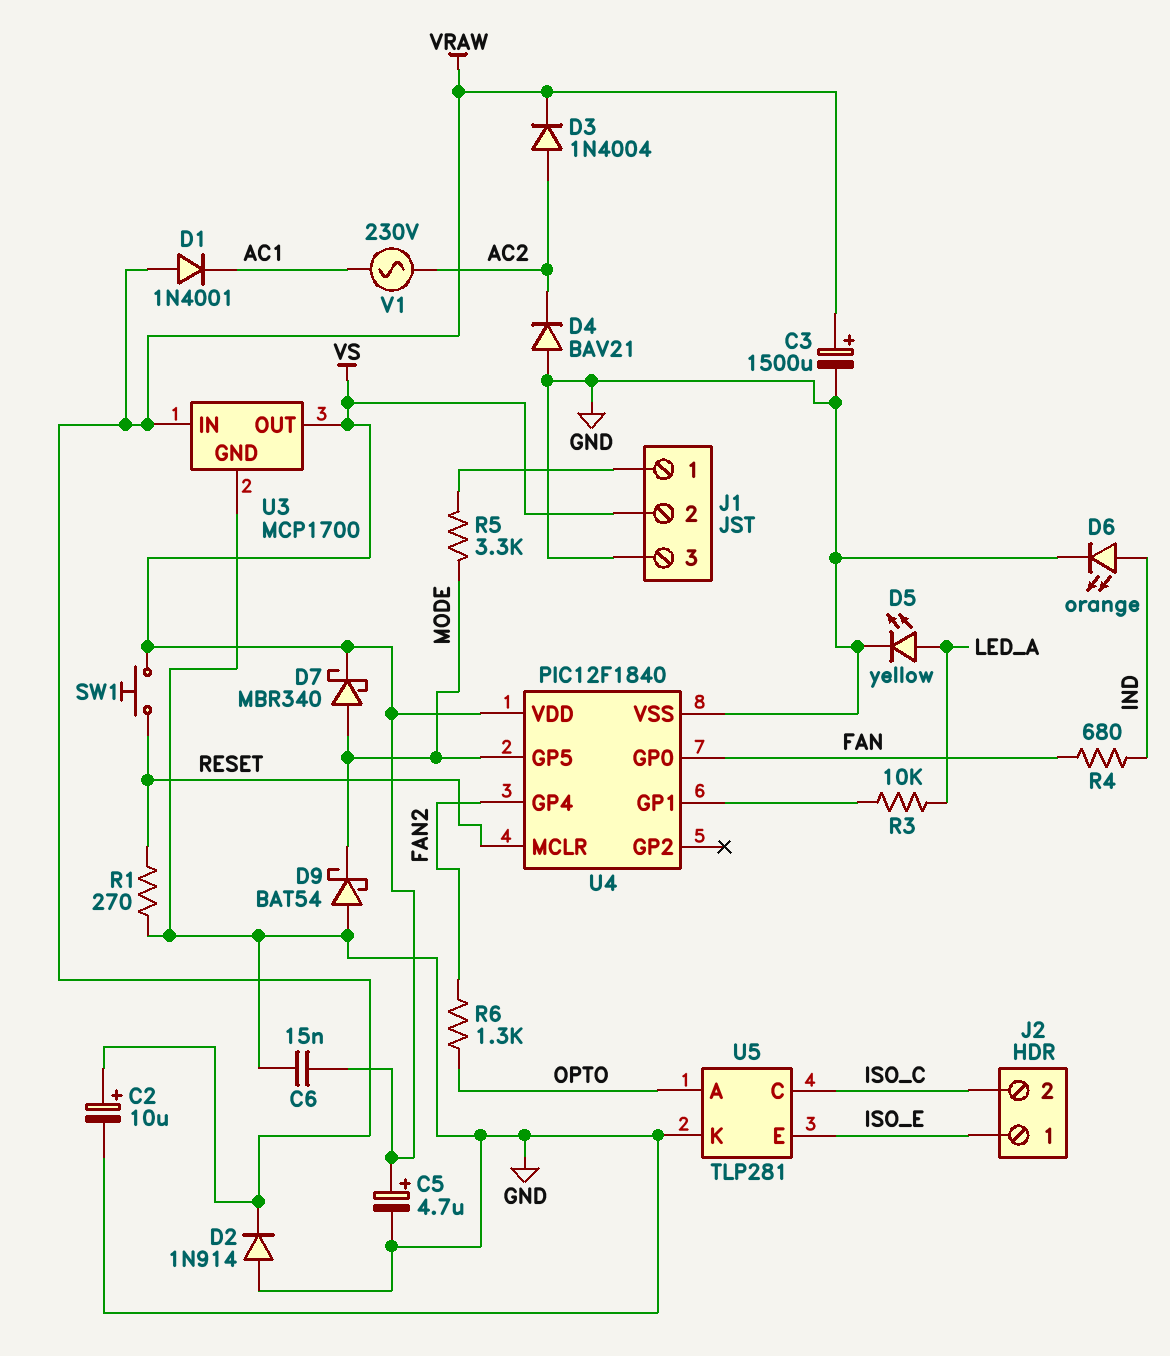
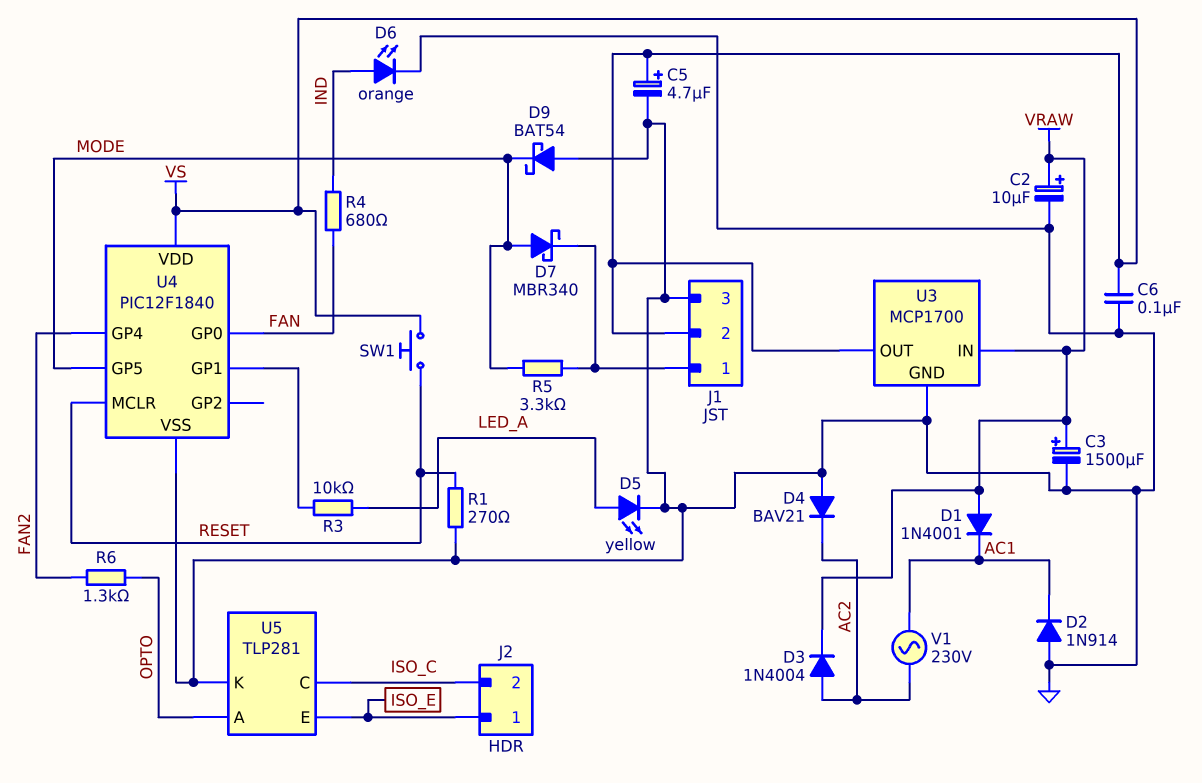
C6: 15nF (GND, VS) -> 100nF (GND, VS)
D2: diode 1N914 (A GND, K VRAW) -> diode 1N914 (A GND, K AC1)
D7: schottky MBR340 (A MODE, K VS) -> schottky MBR340 (A MODE, K J1/1)

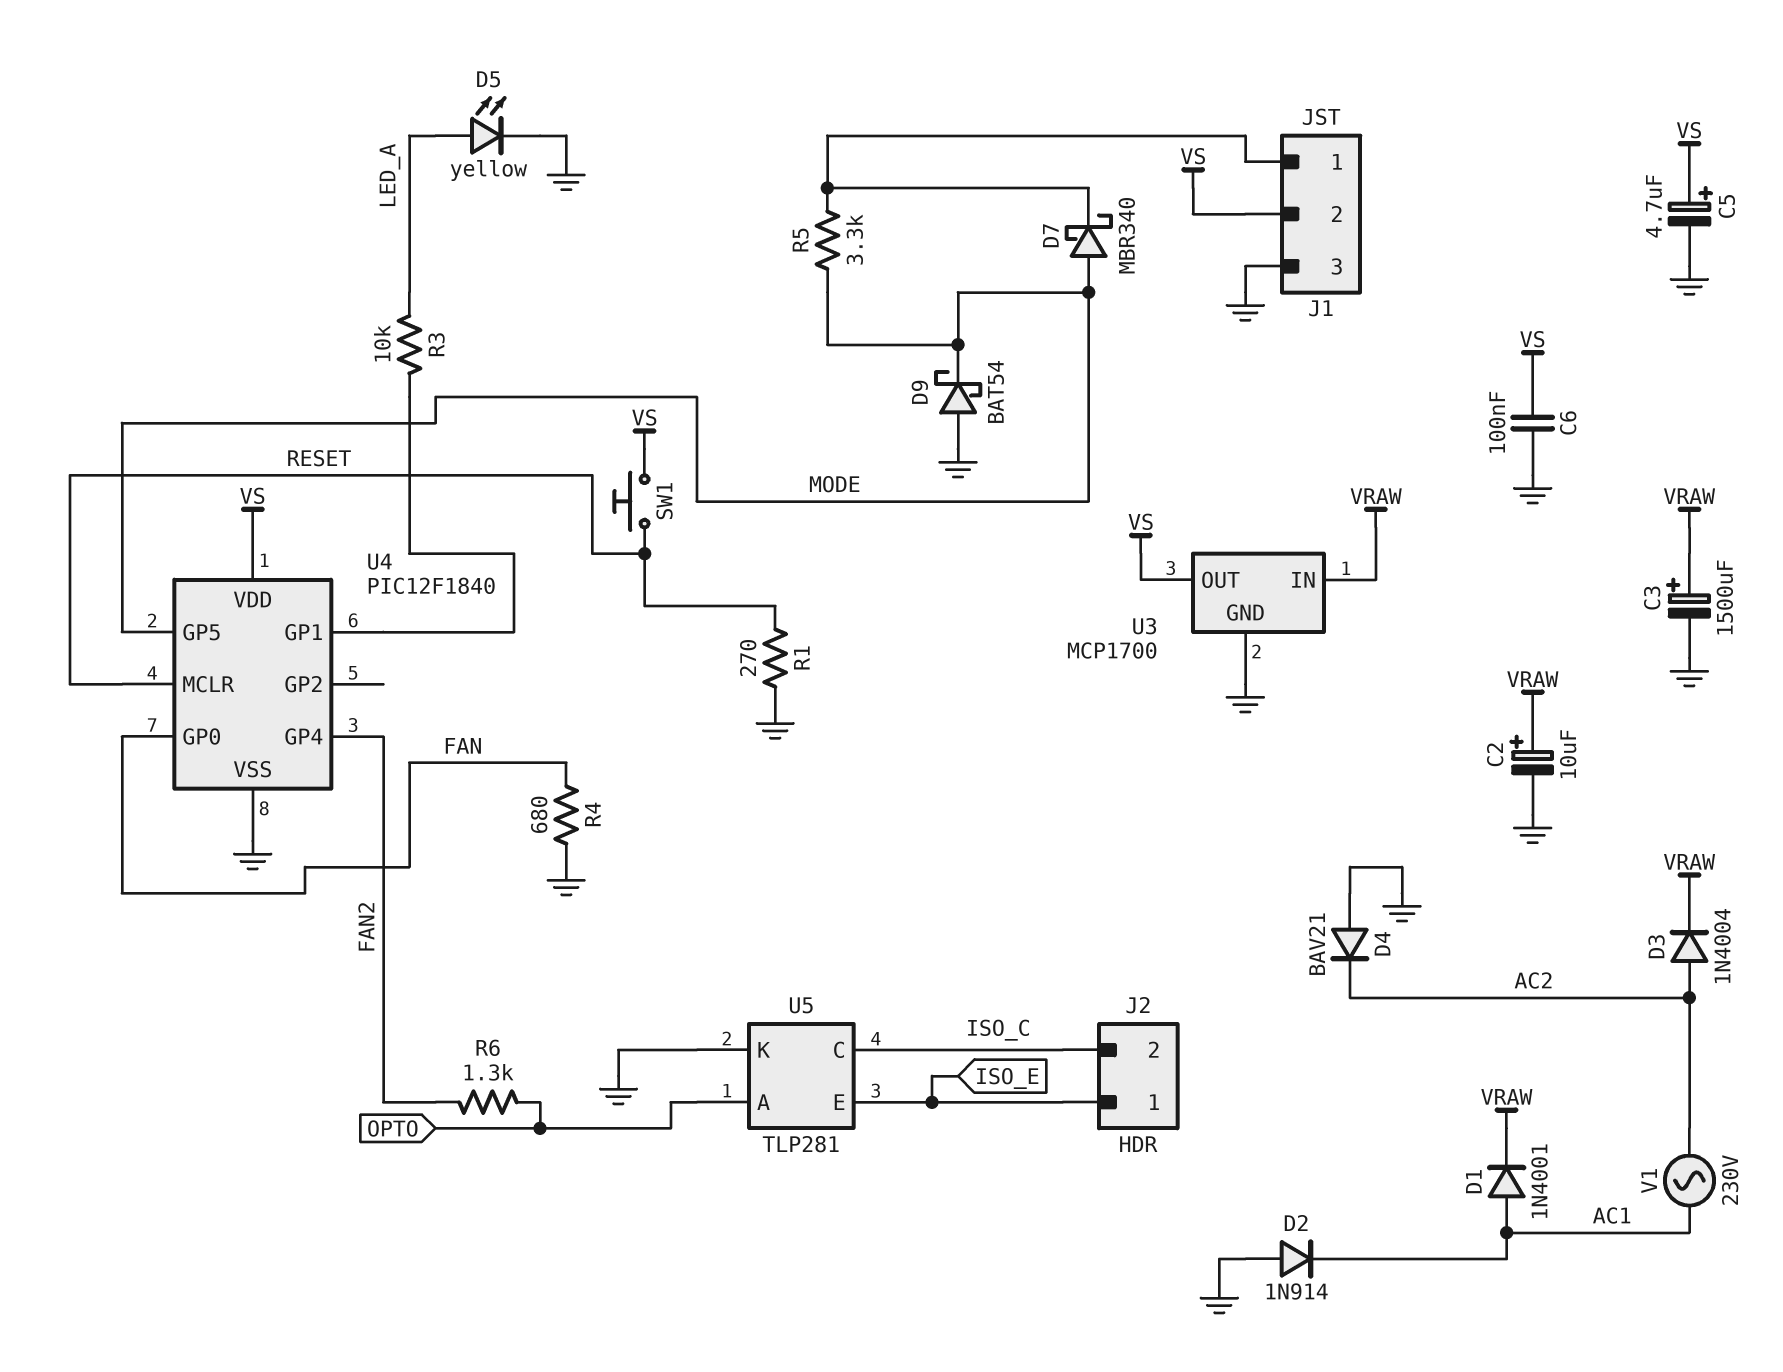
D1: diode 1N4001 (A VRAW, K AC1) -> diode 1N4001 (A AC1, K VRAW)
D6: LED orange (A IND, K GND) -> none
R4: 680 (FAN, IND) -> 680 (FAN, GND)

